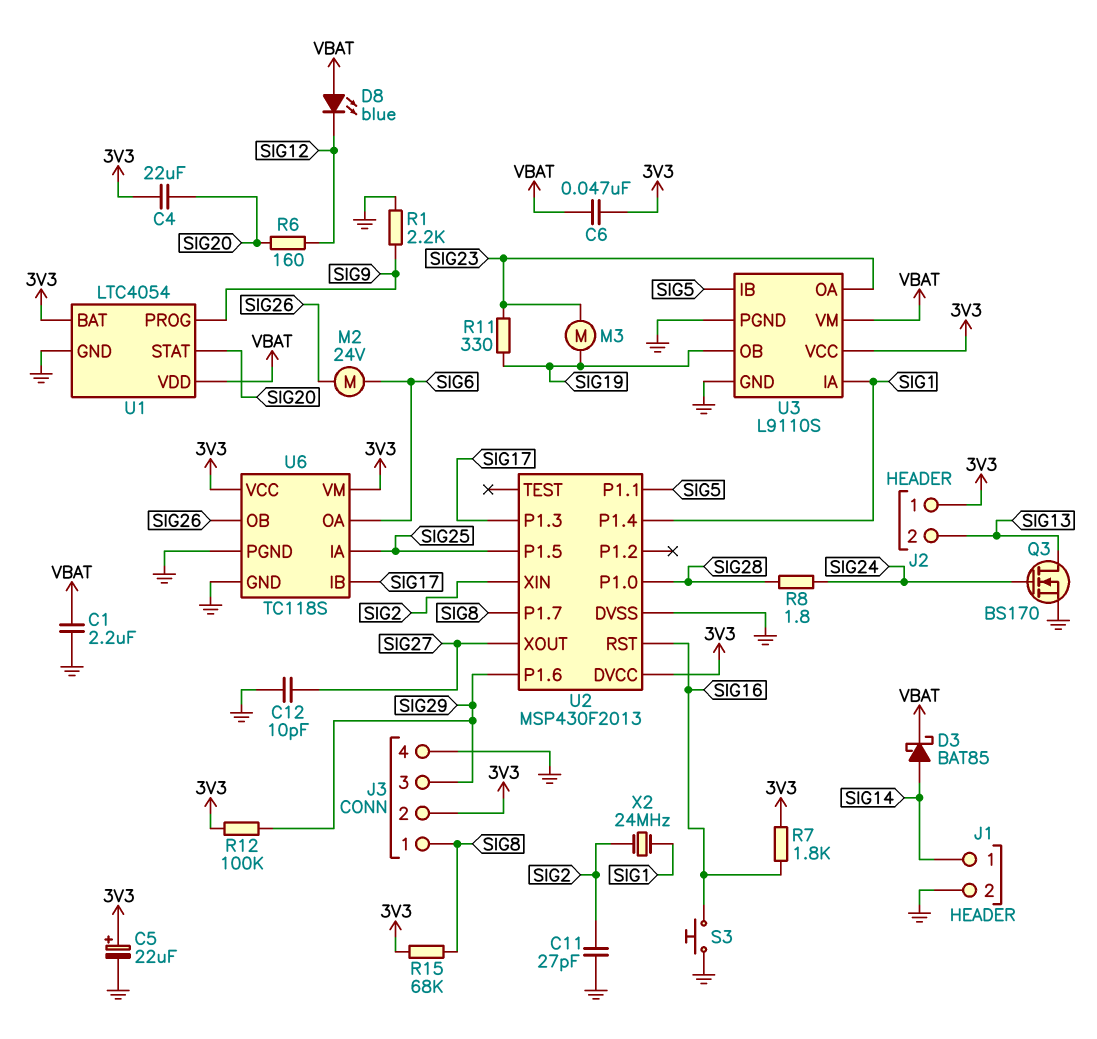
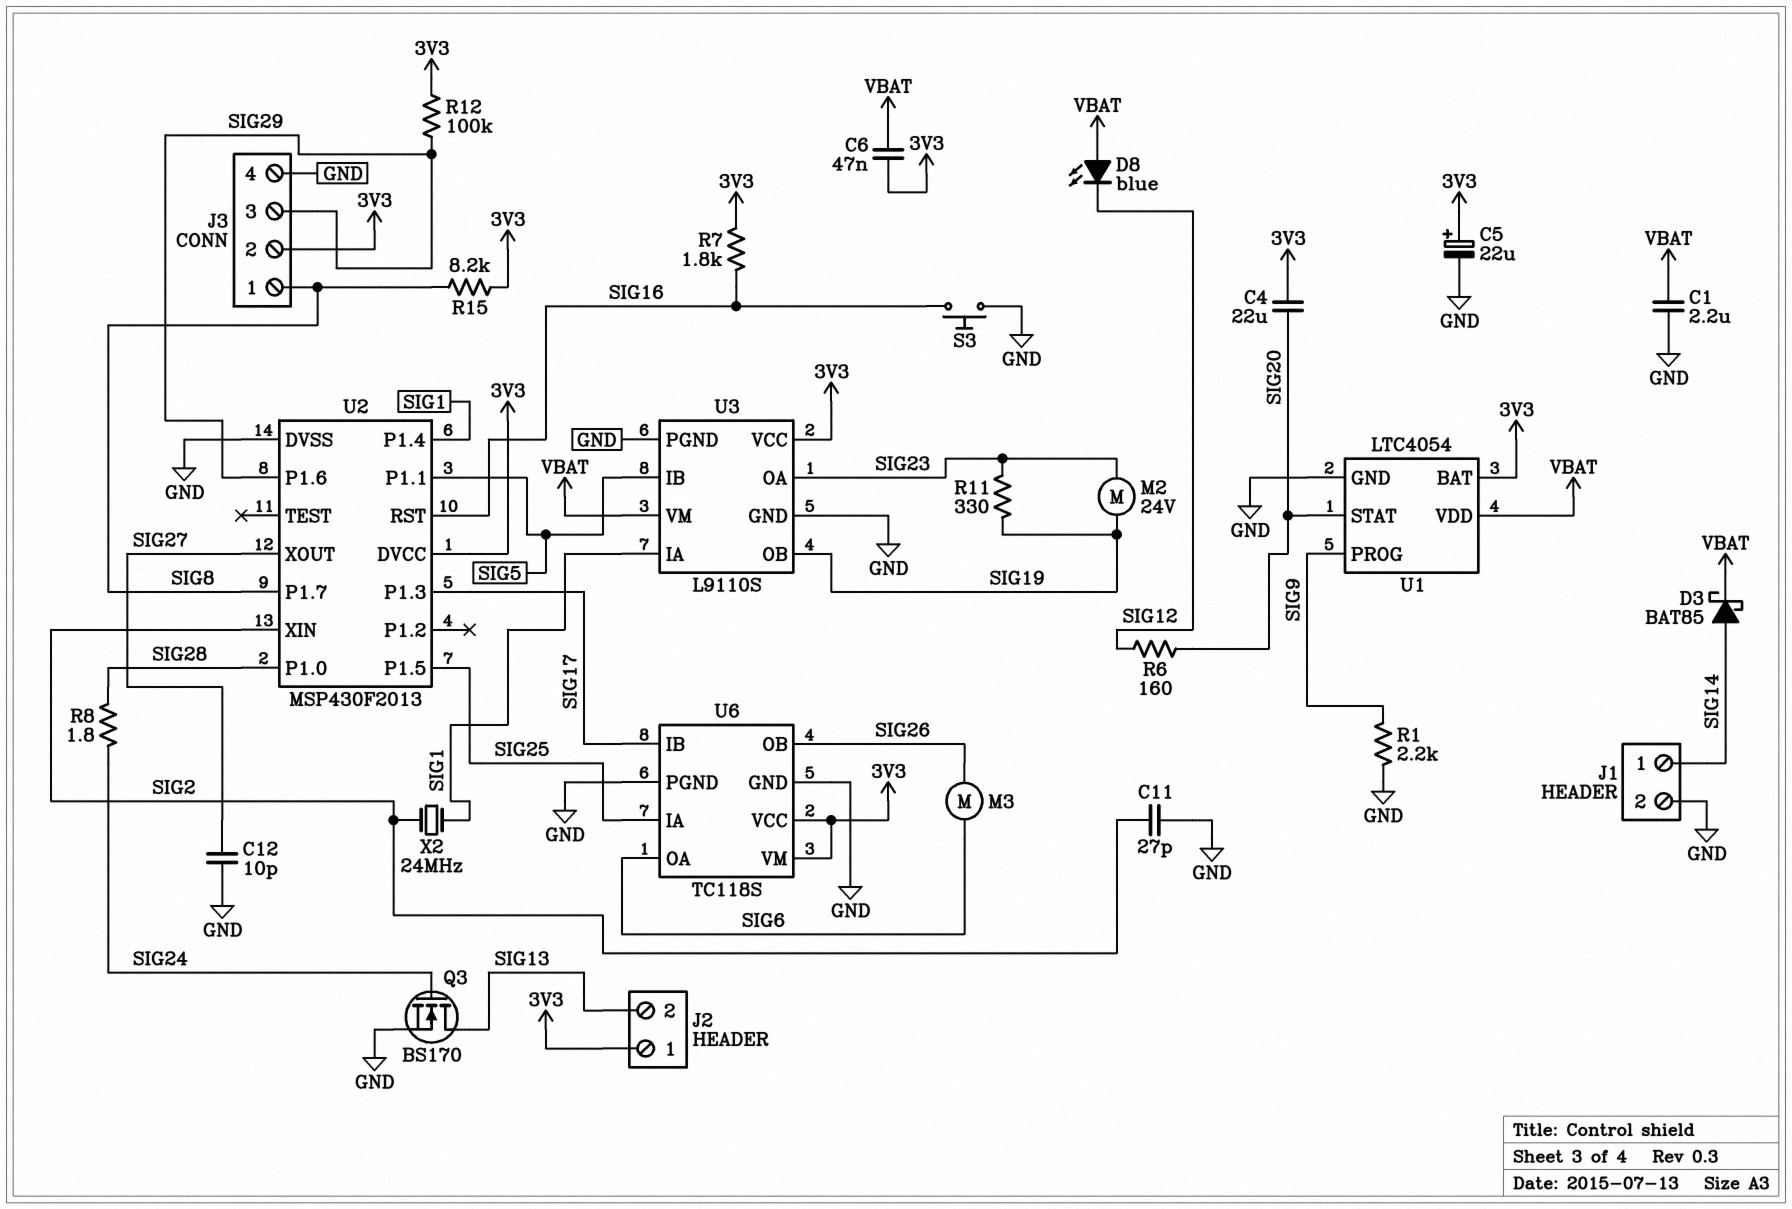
M2: motor 24V (SIG6, SIG26) -> motor 24V (SIG19, SIG23)
M3: motor (SIG19, SIG23) -> motor (SIG6, SIG26)
R15: 68k (3V3, SIG8) -> 8.2k (3V3, SIG8)

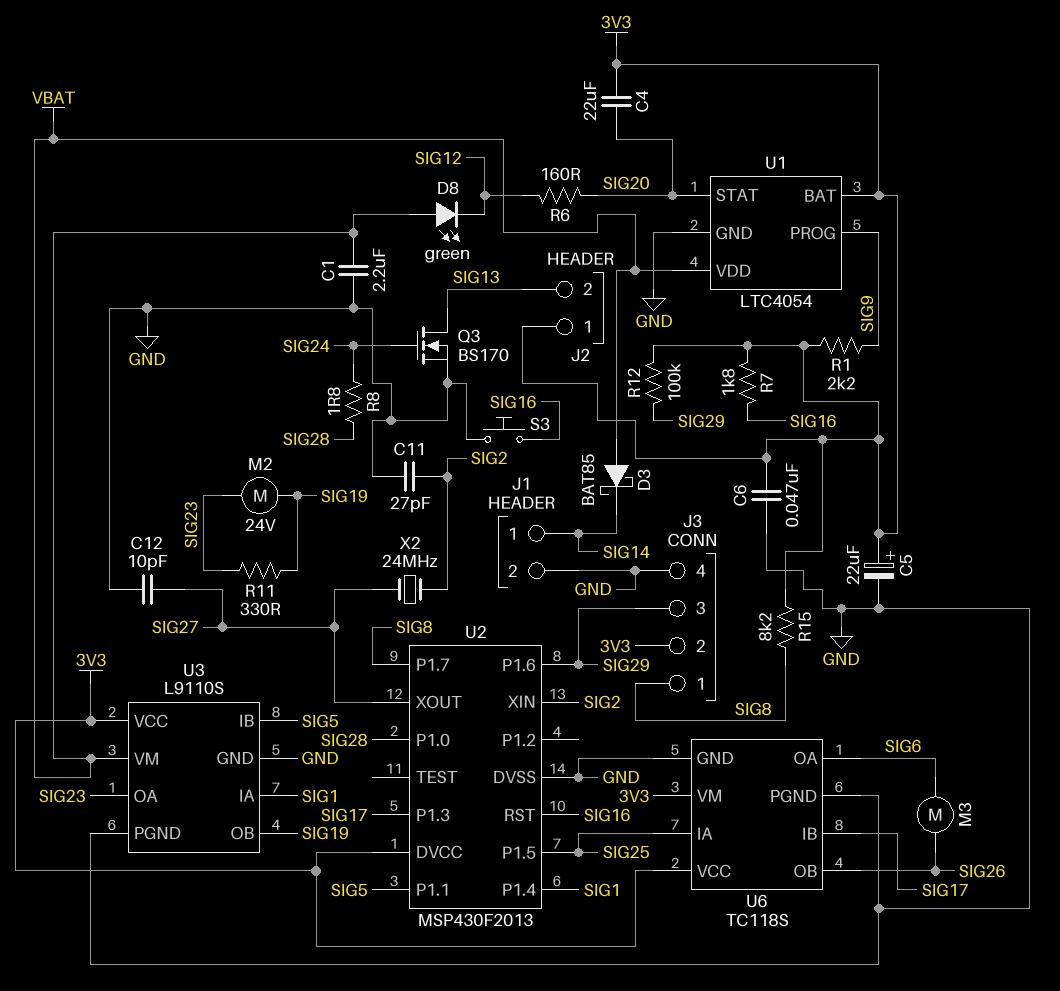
C6: 47nF (3V3, VBAT) -> 47nF (3V3, GND)
D3: schottky BAT85 (A SIG14, K VBAT) -> schottky BAT85 (A VBAT, K SIG14)
D8: LED blue (A VBAT, K SIG12) -> LED green (A VBAT, K SIG12)
R1: 2.2k (GND, SIG9) -> 2.2k (3V3, SIG9)
X2: 24MHz (SIG1, SIG2) -> 24MHz (SIG2, SIG27)

